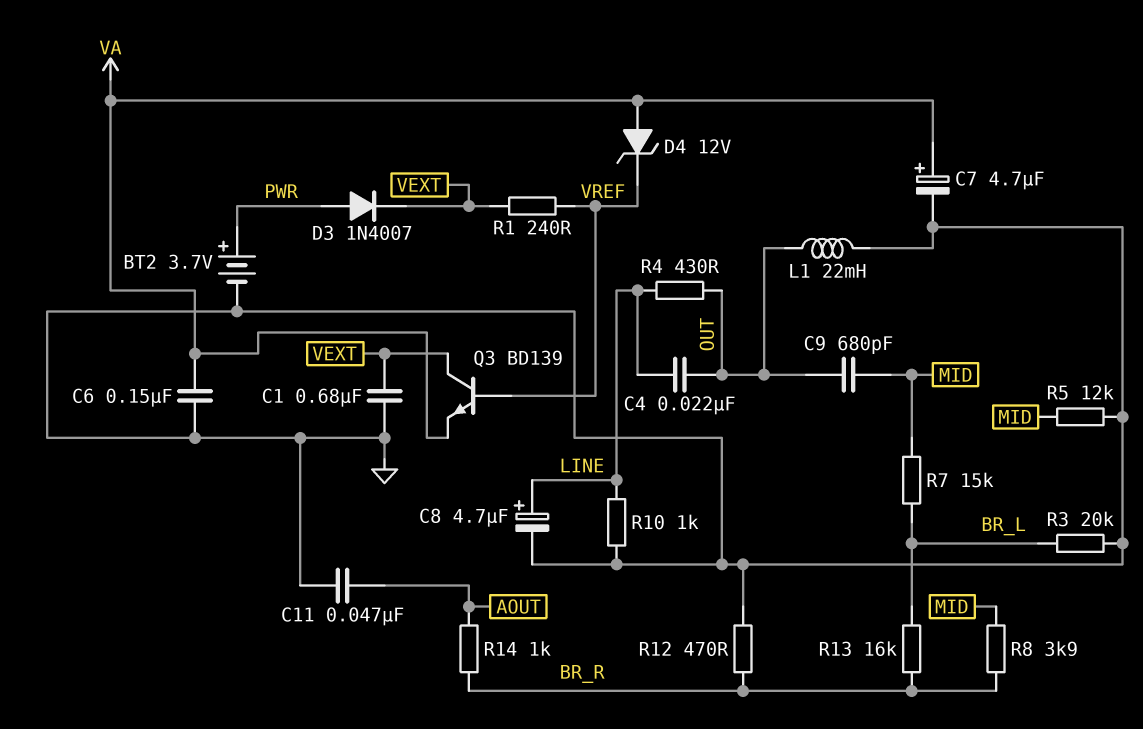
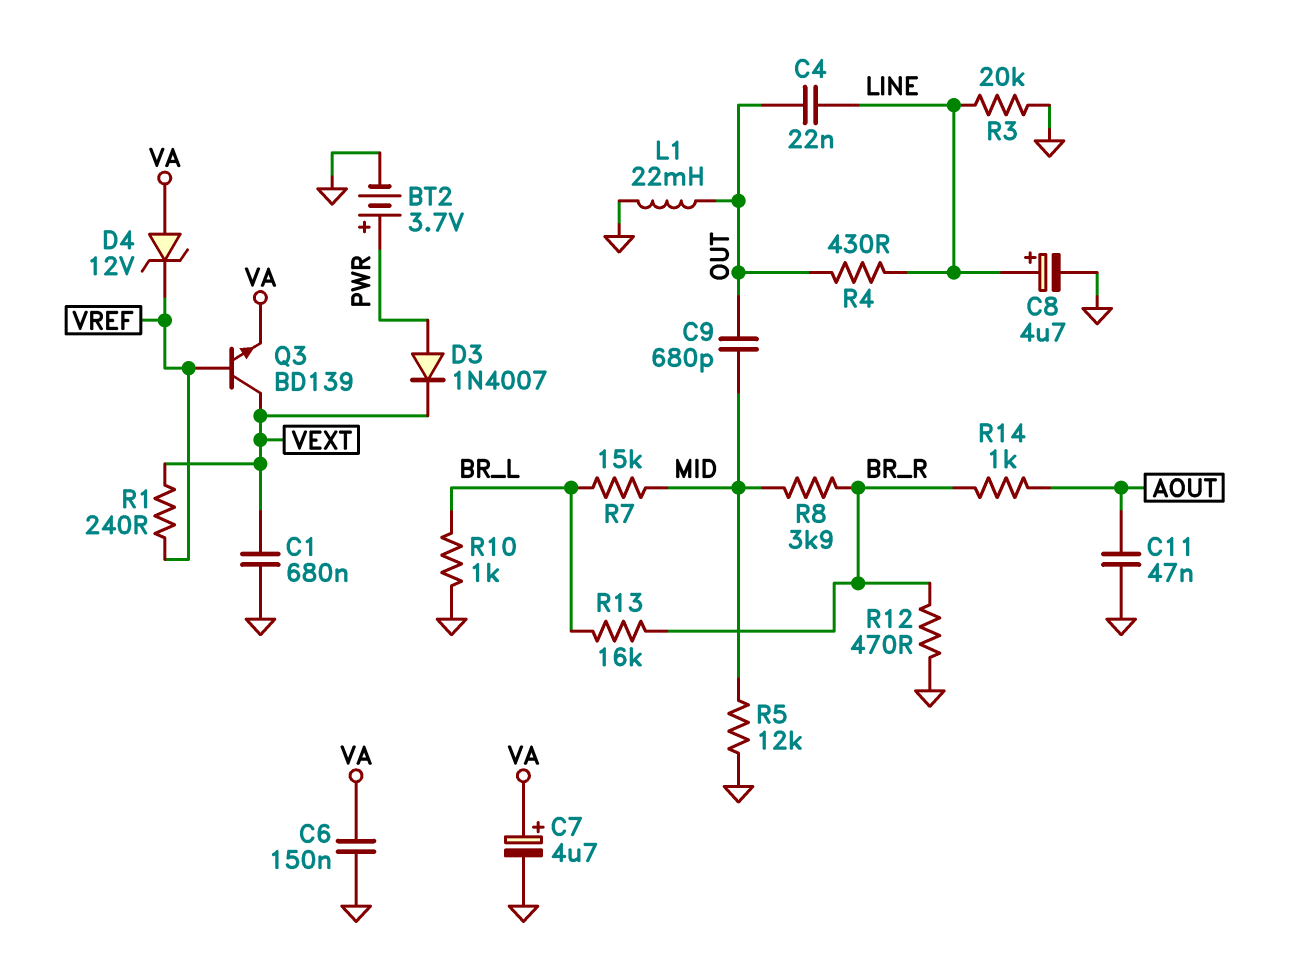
R3: 20k (BR_L, GND) -> 20k (GND, LINE)
R10: 1k (GND, LINE) -> 1k (BR_L, GND)

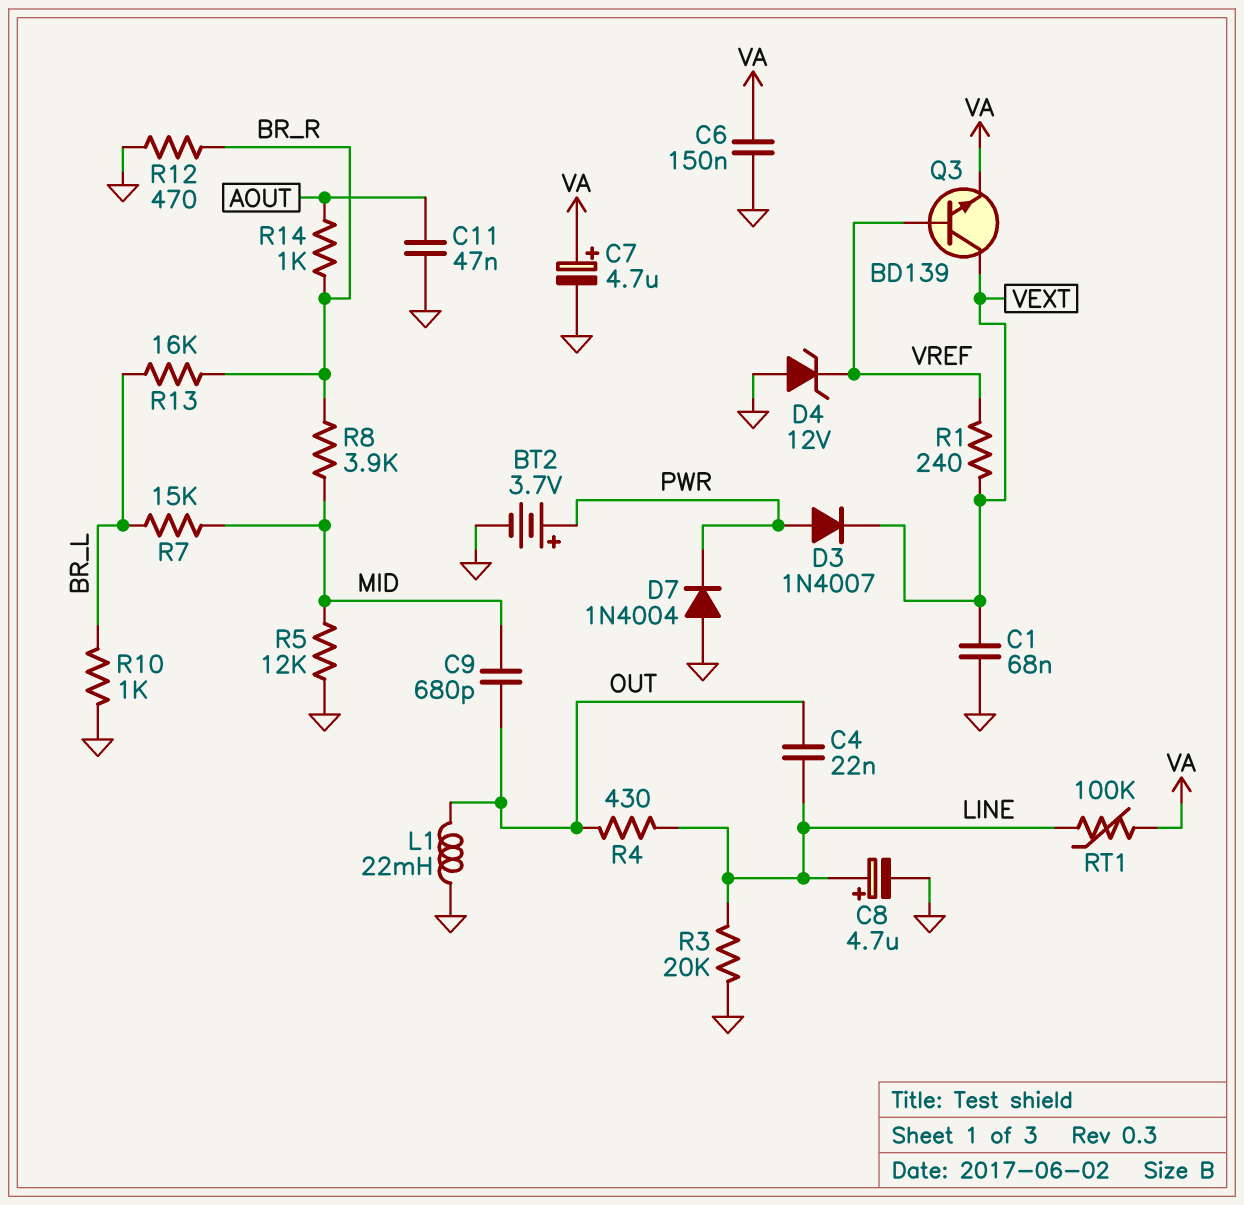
C1: 680nF (GND, VEXT) -> 68nF (GND, VEXT)
D4: zener 12V (A VA, K VREF) -> zener 12V (A GND, K VREF)
D7: none -> diode 1N4004 (A GND, K PWR)
RT1: none -> 100k (LINE, VA)

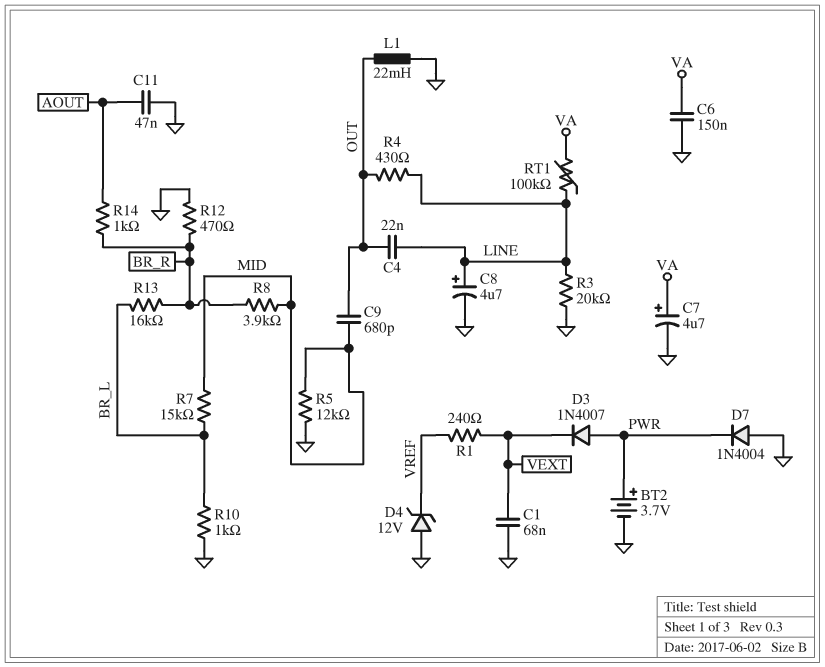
Q3: NPN BD139 (B VREF, C VEXT, E VA) -> none

